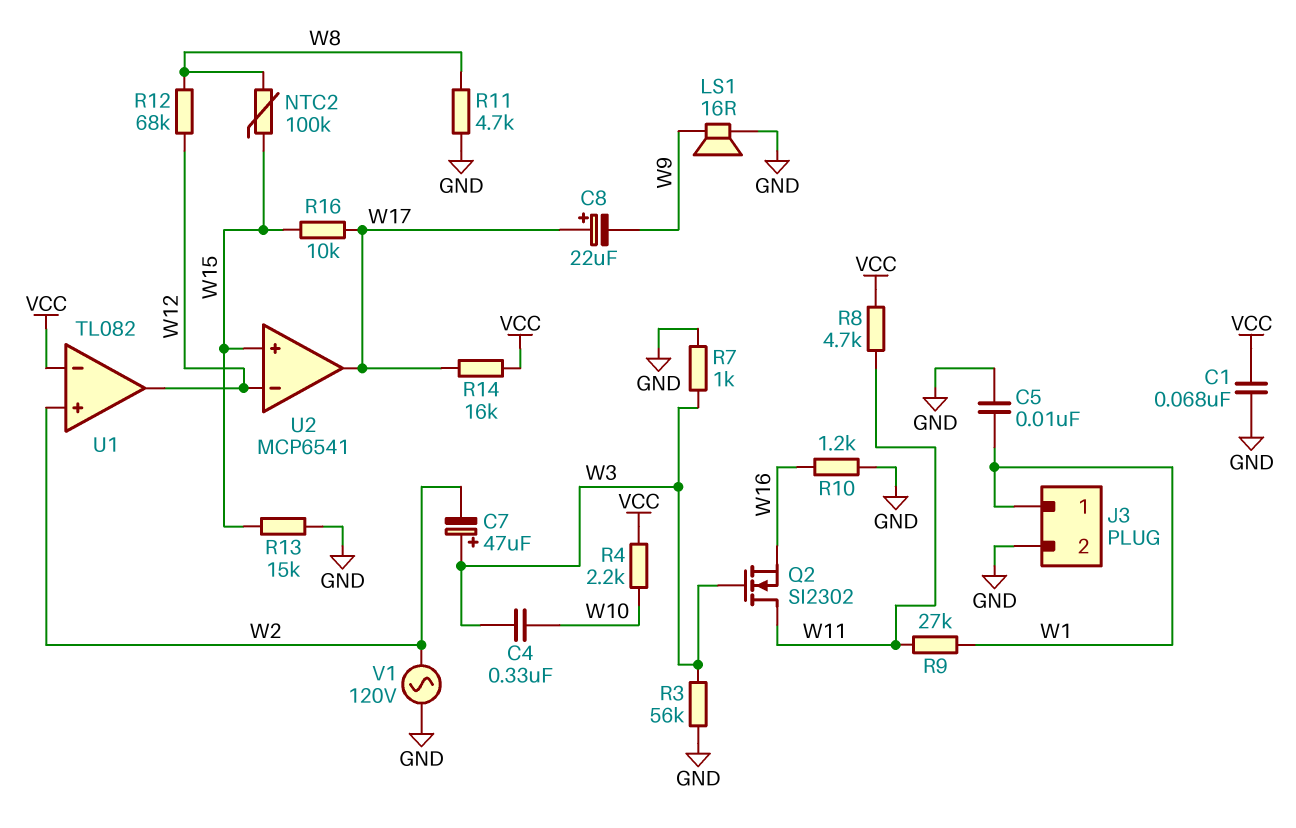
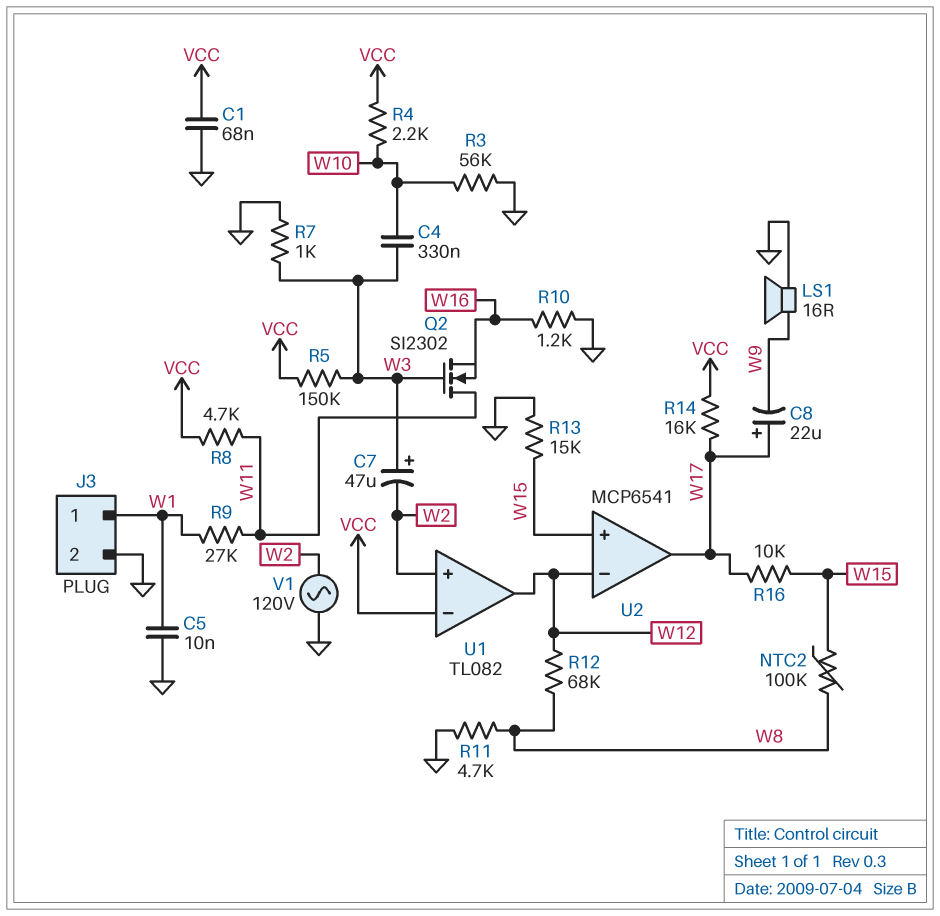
R3: 56k (GND, W3) -> 56k (GND, W10)
R5: none -> 150k (VCC, W3)

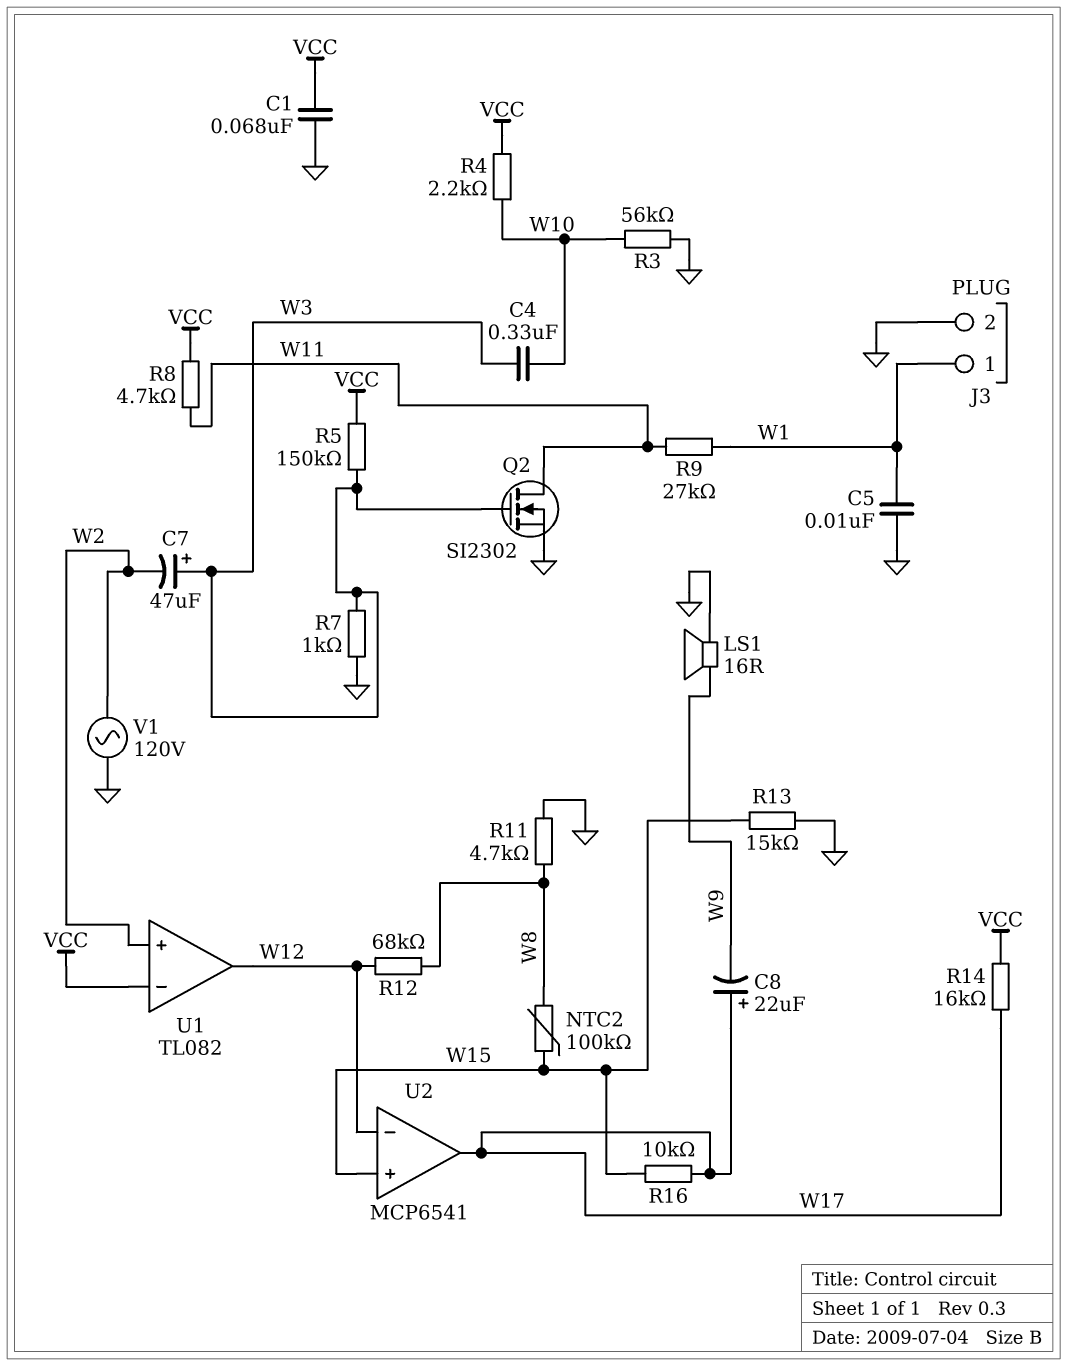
Q2: NMOS SI2302 (G W3, D W11, S W16) -> NMOS SI2302 (G W3, D W11, S GND)
R10: 1.2k (GND, W16) -> none

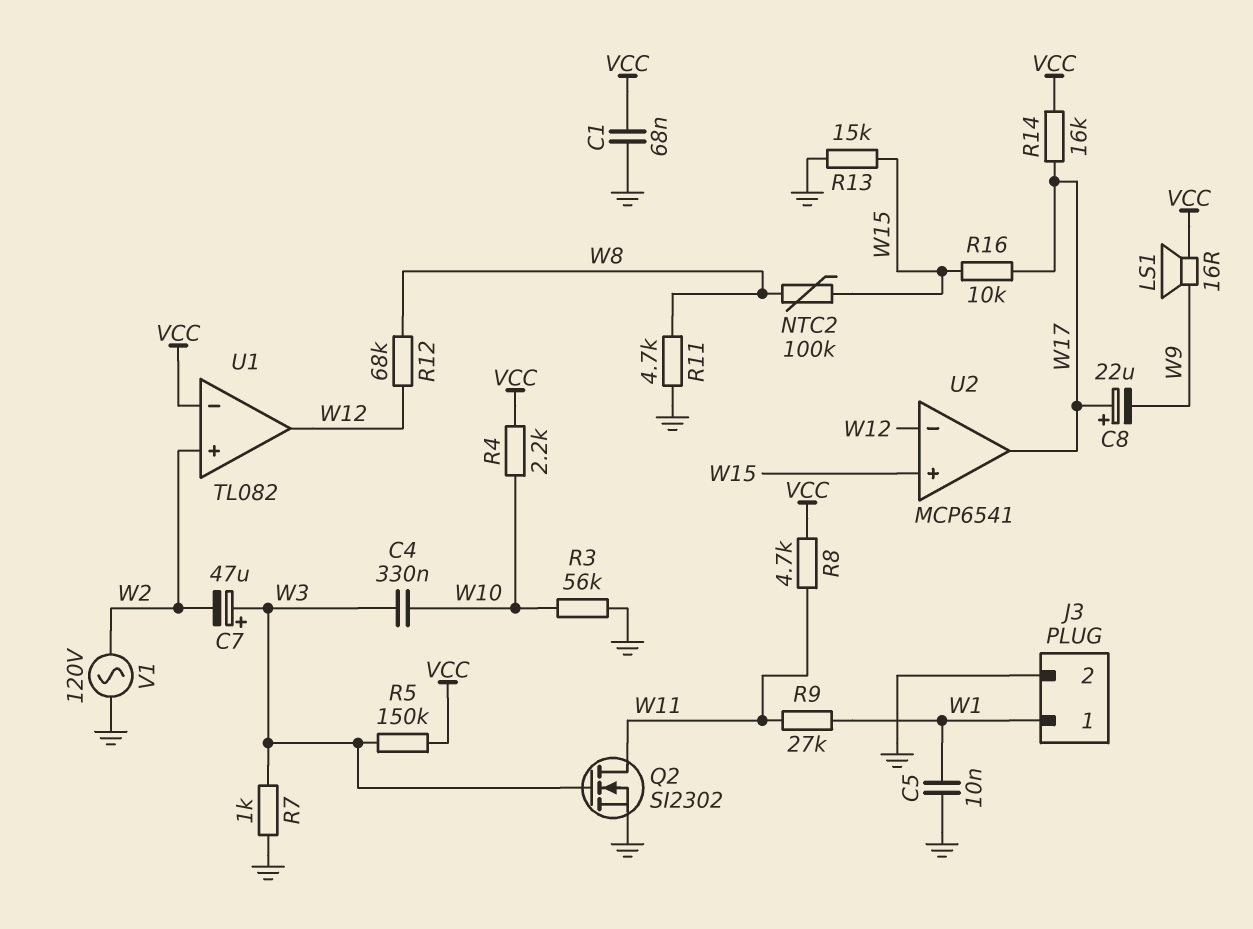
LS1: speaker 16R (GND, W9) -> speaker 16R (VCC, W9)

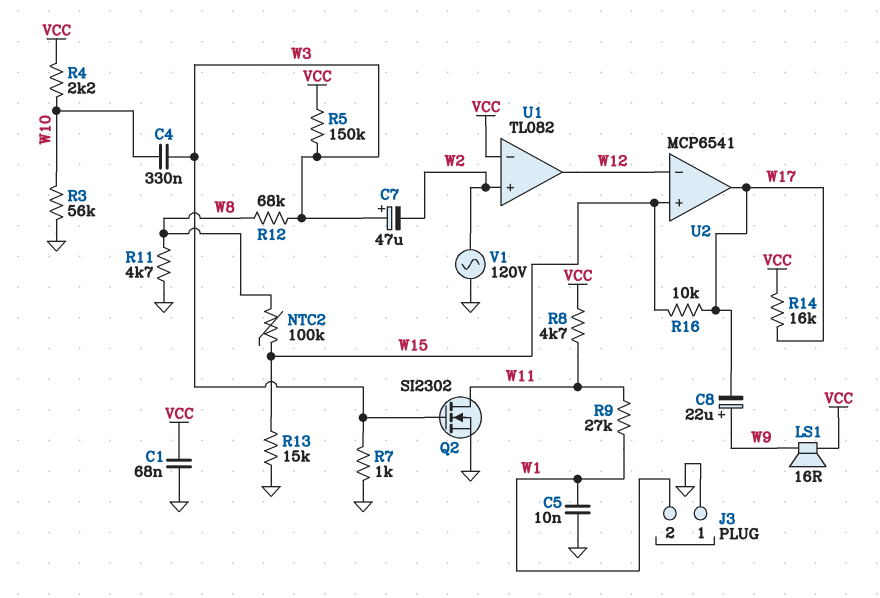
C8: 22uF (plus W17, minus W9) -> 22uF (plus W9, minus W17)
J3 pin 1: W1 -> GND
J3 pin 2: GND -> W1
R12: 68k (W8, W12) -> 68k (W3, W8)

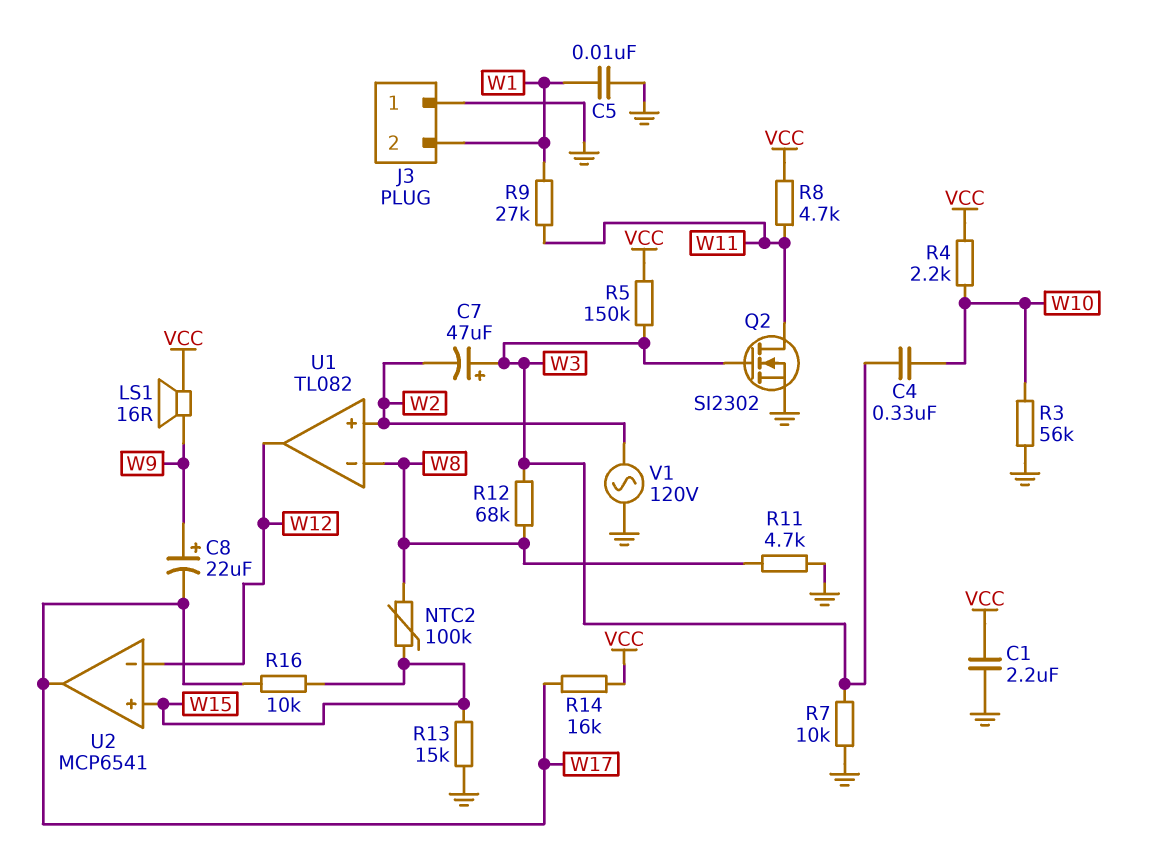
C1: 68nF (GND, VCC) -> 2.2uF (GND, VCC)
R7: 1k (GND, W3) -> 10k (GND, W3)
U1 pin in-: VCC -> W8

